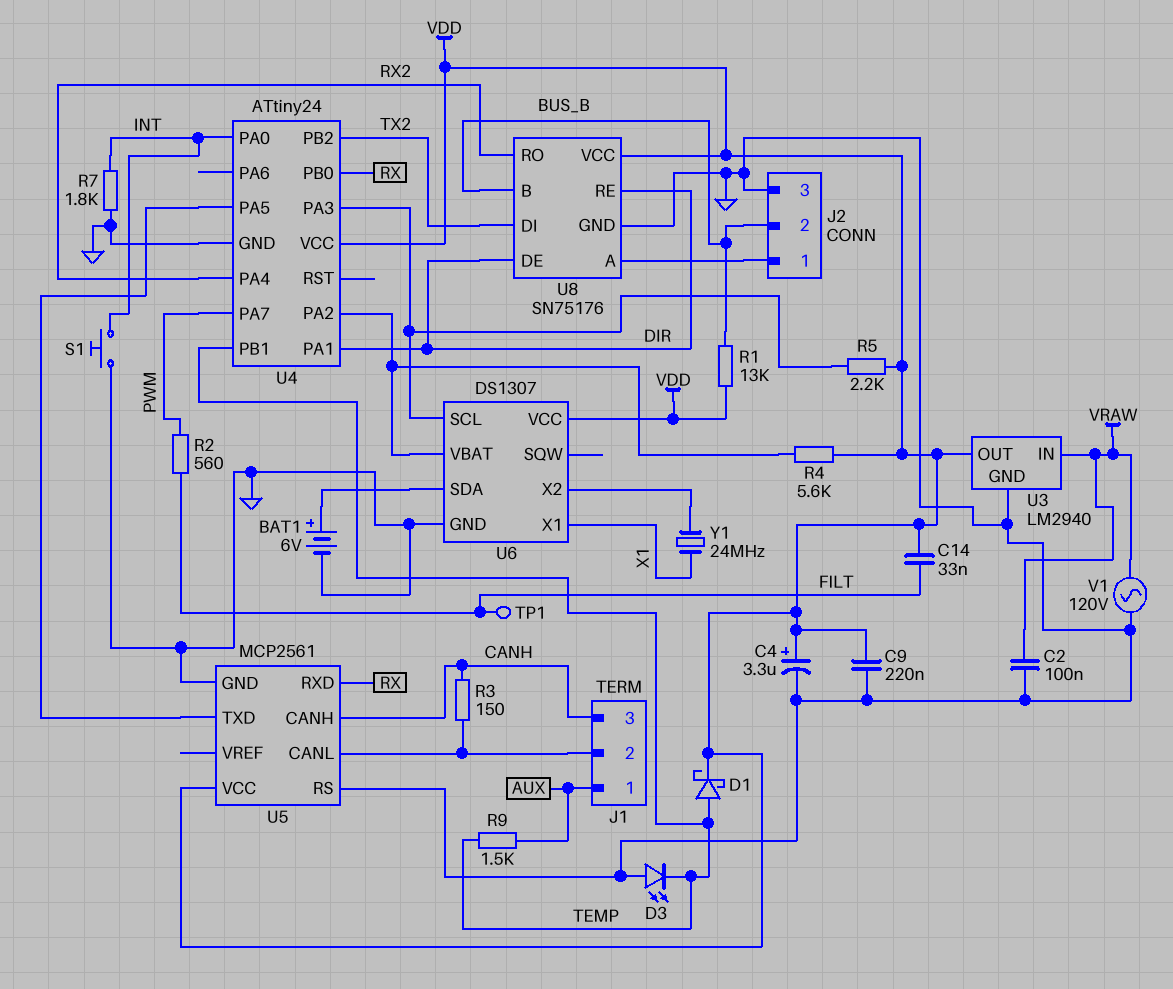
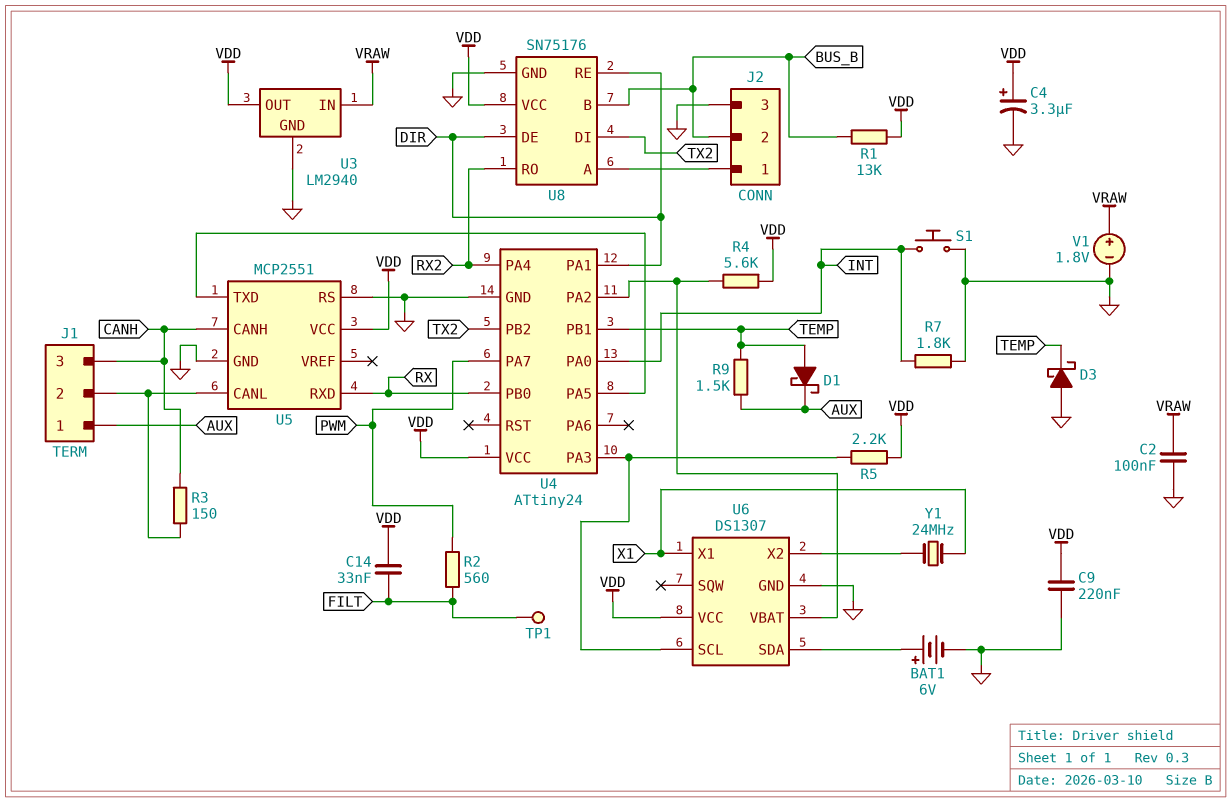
D1: schottky (A TEMP, K VDD) -> schottky (A TEMP, K AUX)
D3: LED (A GND, K TEMP) -> schottky (A GND, K TEMP)
U5: MCP2561 -> MCP2551
V1: AC 120V (GND, VRAW) -> 1.8V (plus VRAW, minus GND)

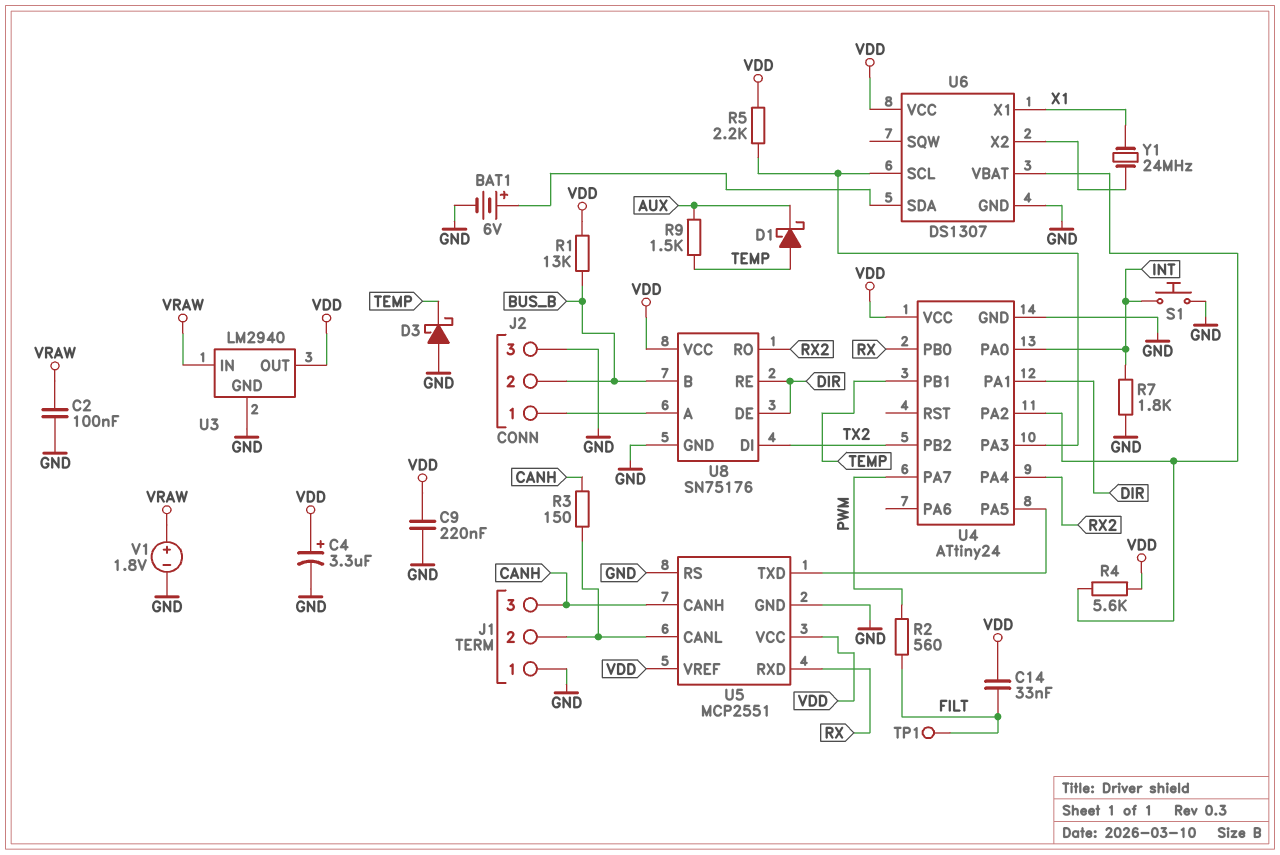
J1 pin 1: AUX -> GND
U5 pin VREF: none -> VDD

